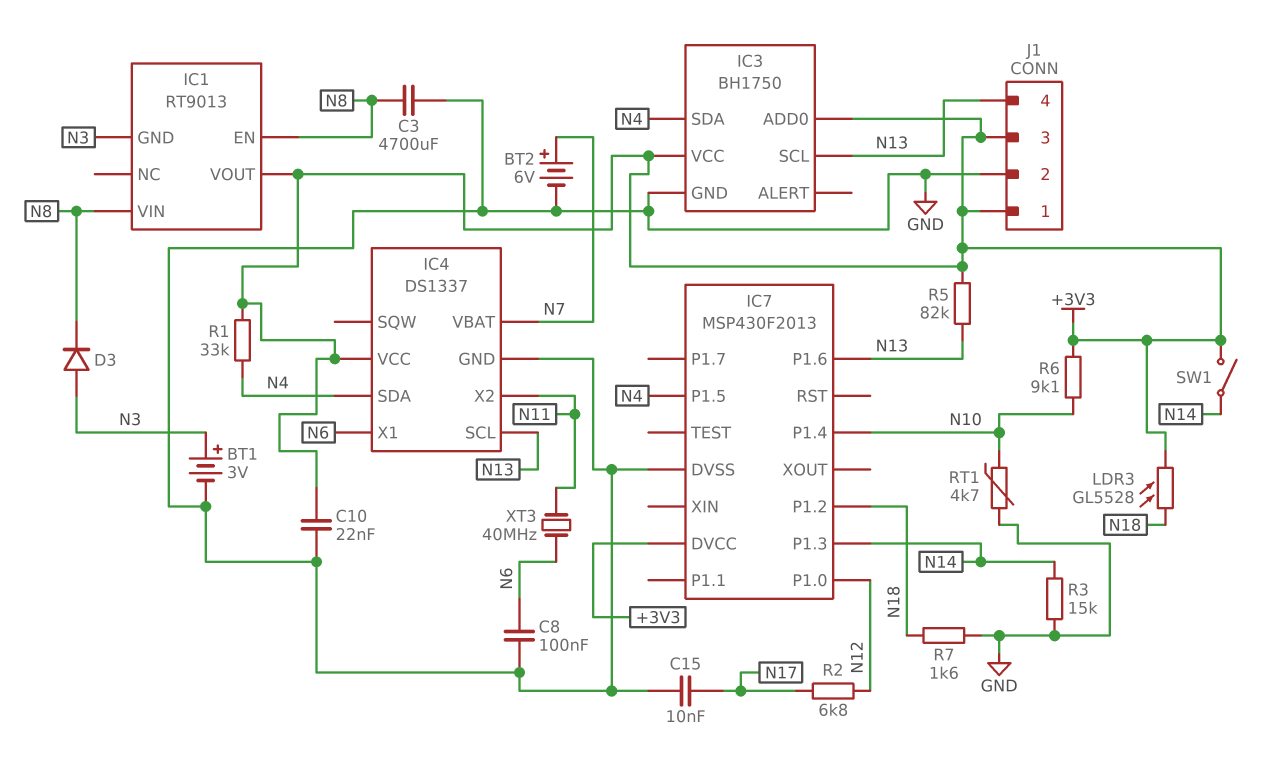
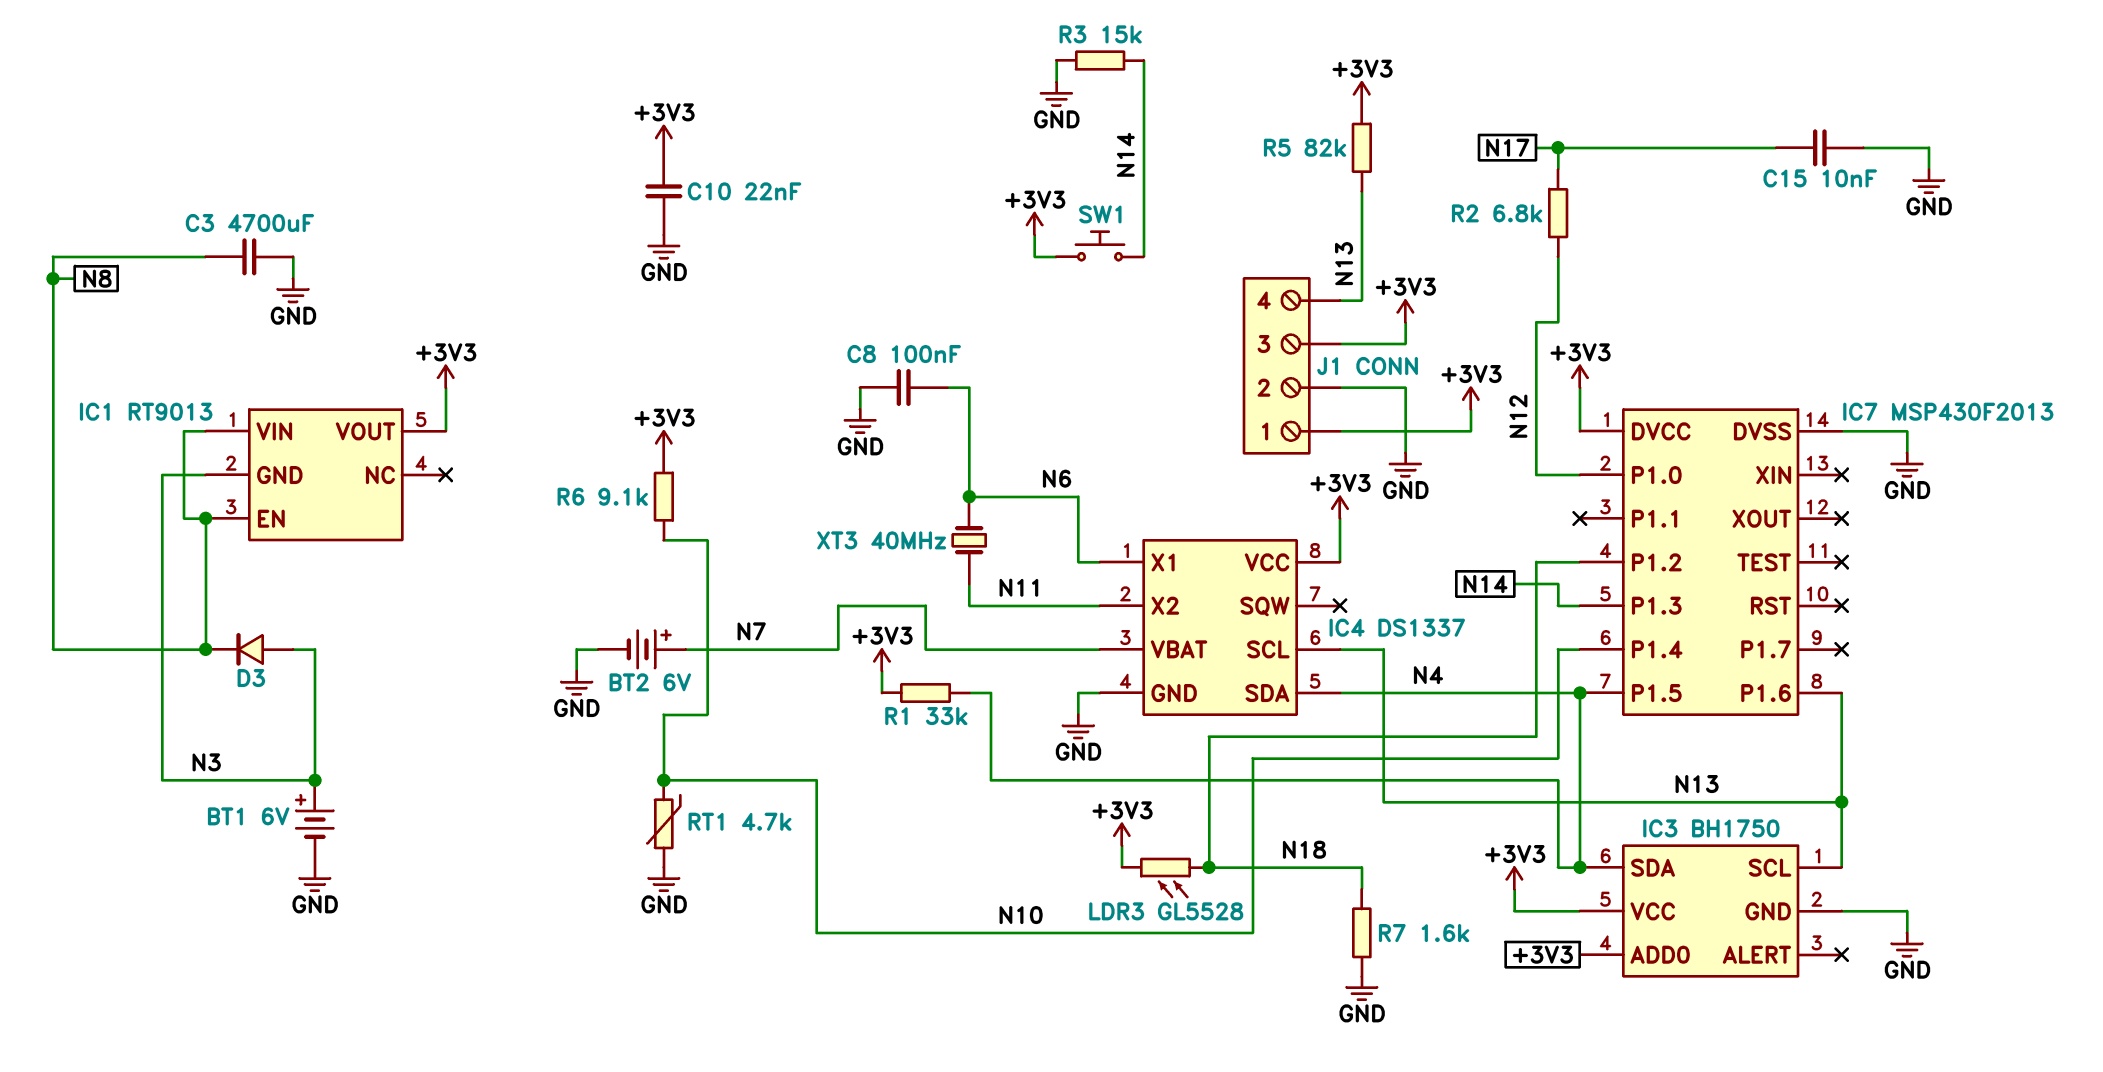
BT1: 3V (plus N3, minus GND) -> 6V (plus N3, minus GND)
SW1: switch (+3V3, N14) -> button (+3V3, N14)

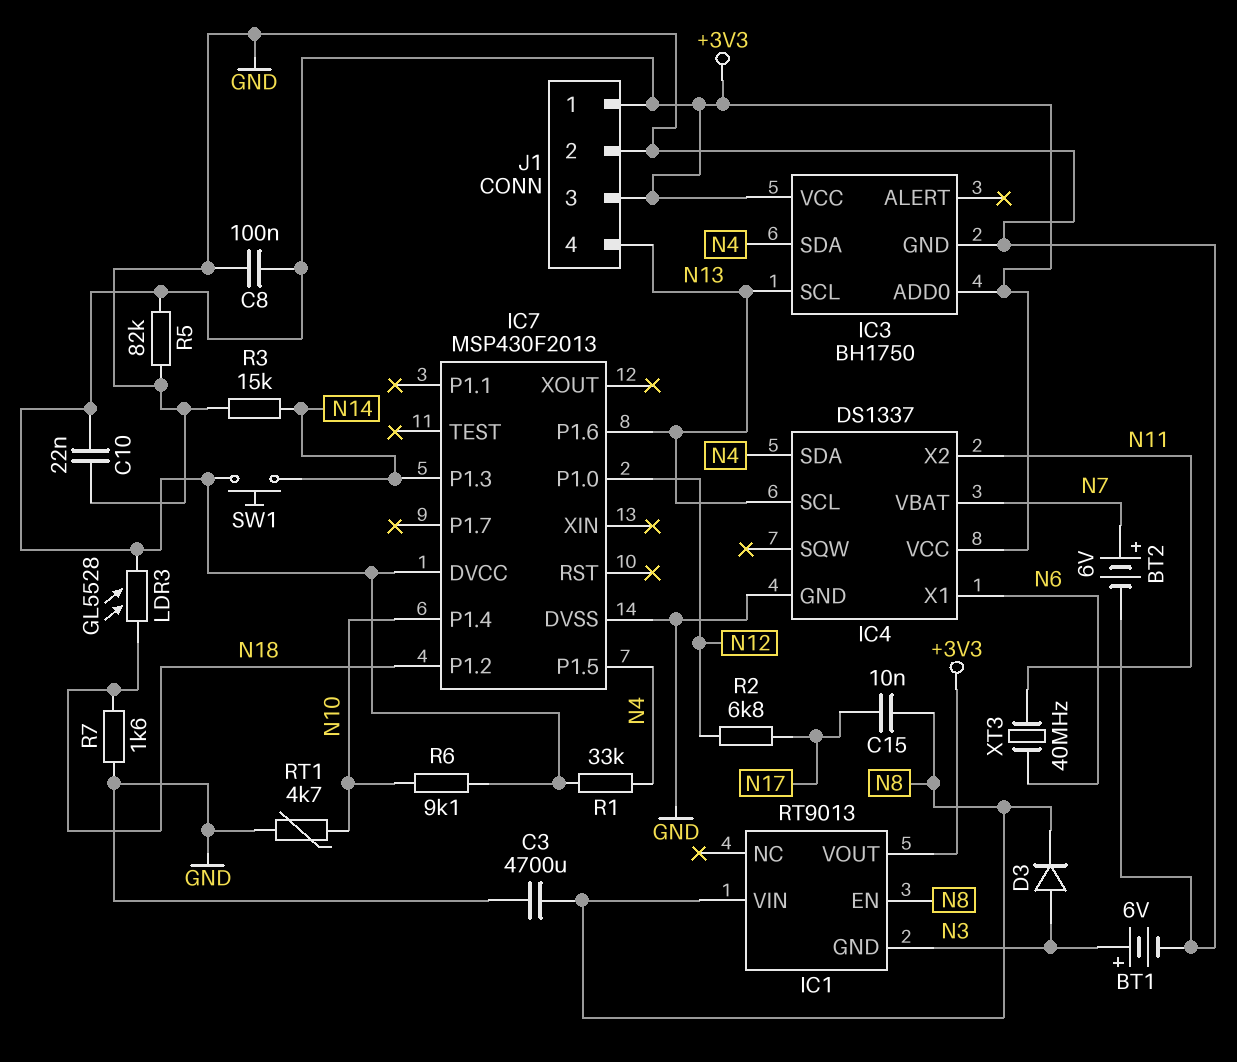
C8: 100nF (GND, N6) -> 100nF (+3V3, GND)
C15: 10nF (GND, N17) -> 10nF (N8, N17)
R5: 82k (+3V3, N13) -> 82k (+3V3, GND)

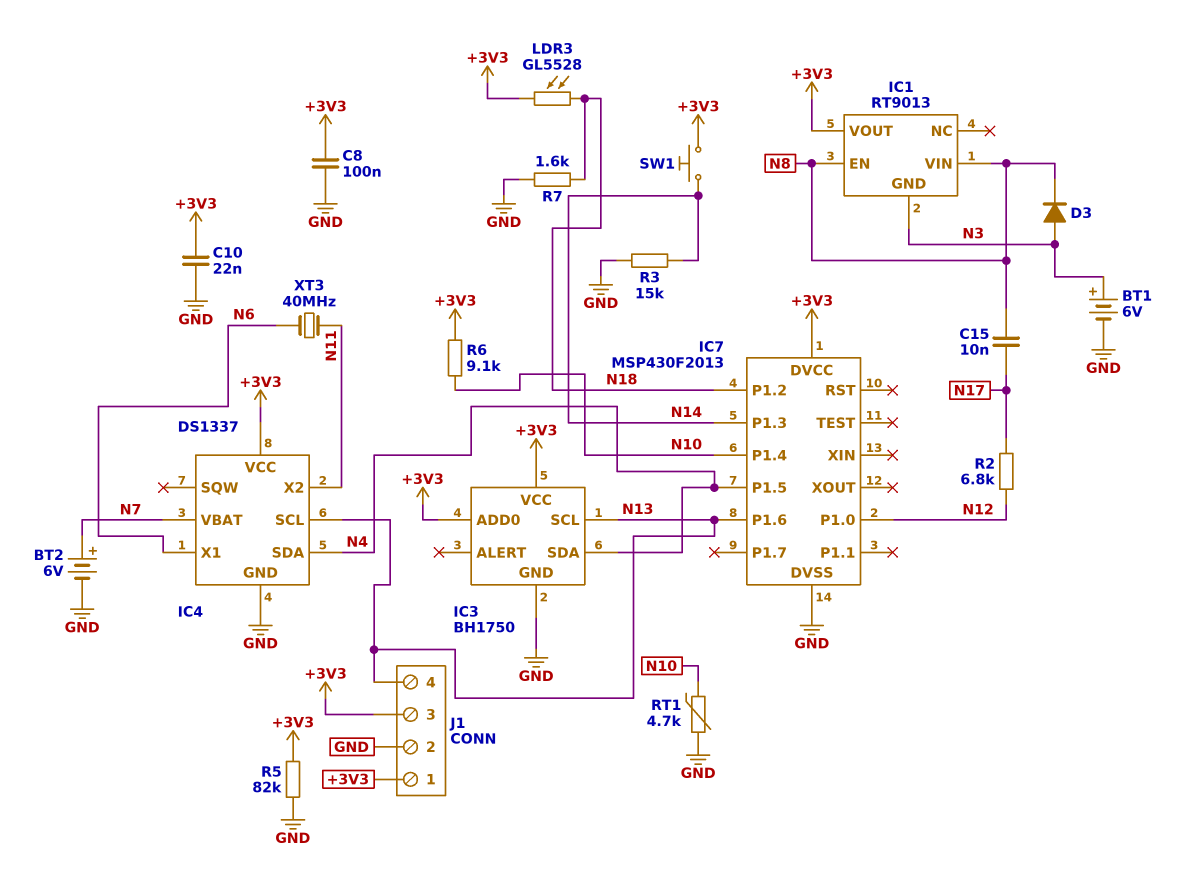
C3: 4700uF (GND, N8) -> none
R1: 33k (+3V3, N4) -> none

